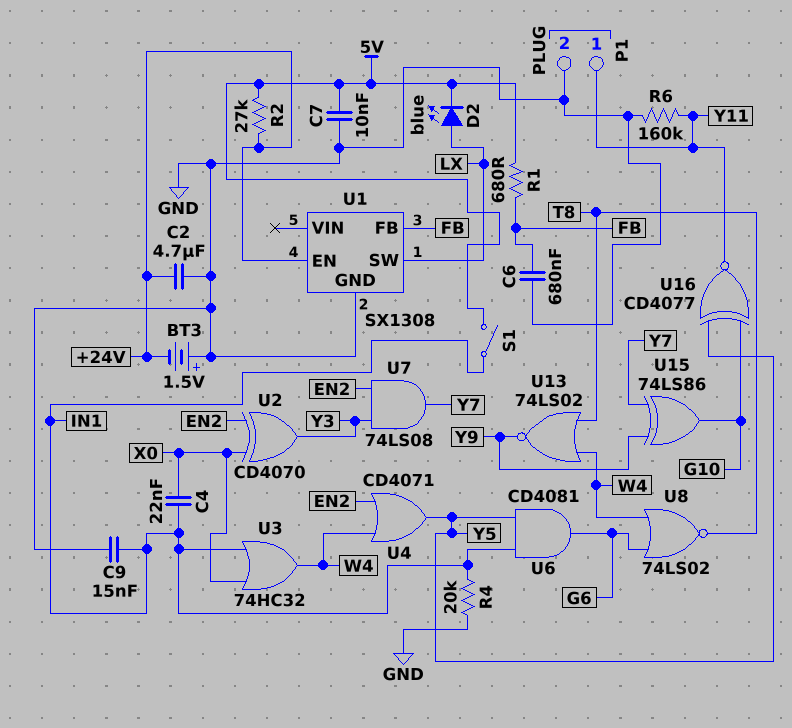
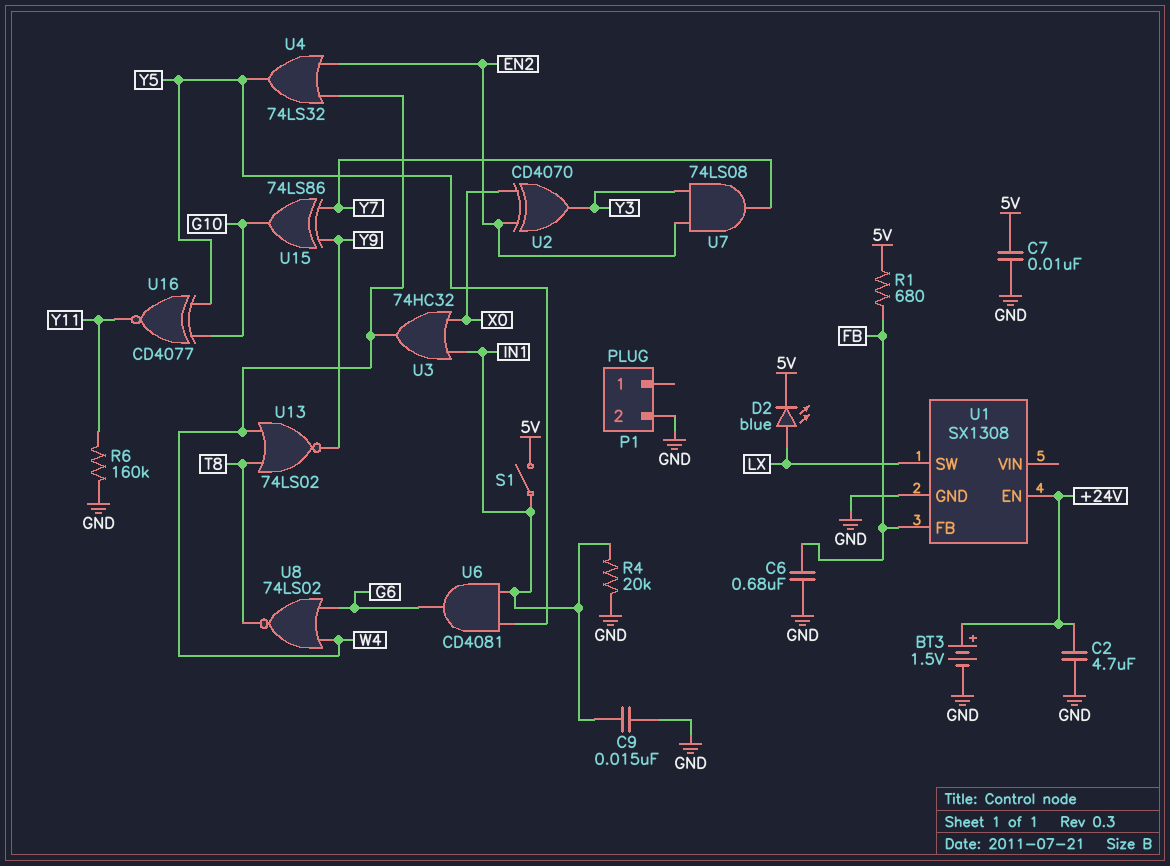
BT3: 1.5V (plus GND, minus +24V) -> 1.5V (plus +24V, minus GND)
C4: 22nF (IN1, X0) -> none
P1 pin 1: Y11 -> none
R2: 27k (+24V, 5V) -> none
U4: OR CD4071 (in EN2, in W4, out Y5) -> OR 74LS32 (in EN2, in W4, out Y5)

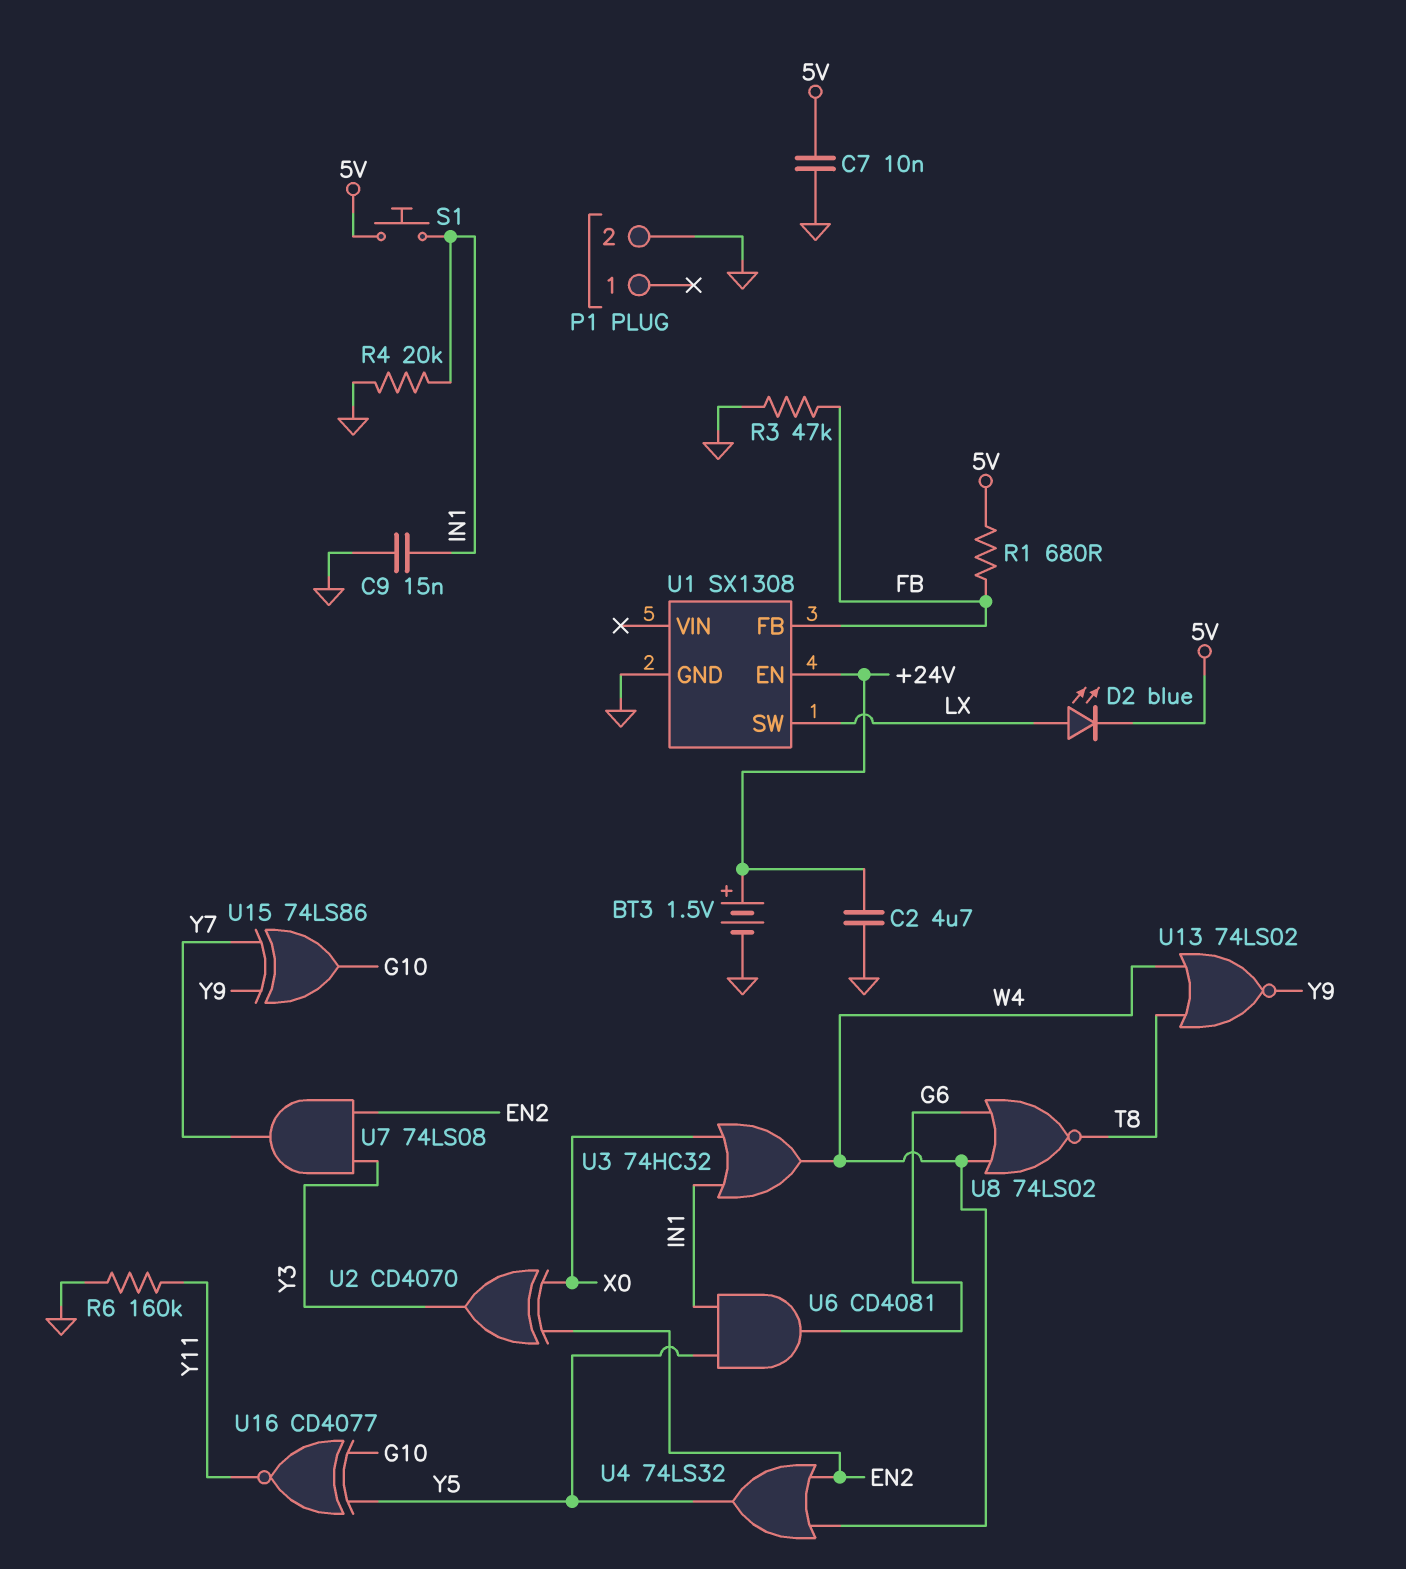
C6: 680nF (FB, GND) -> none
R3: none -> 47k (FB, GND)
S1: switch (5V, IN1) -> button (5V, IN1)

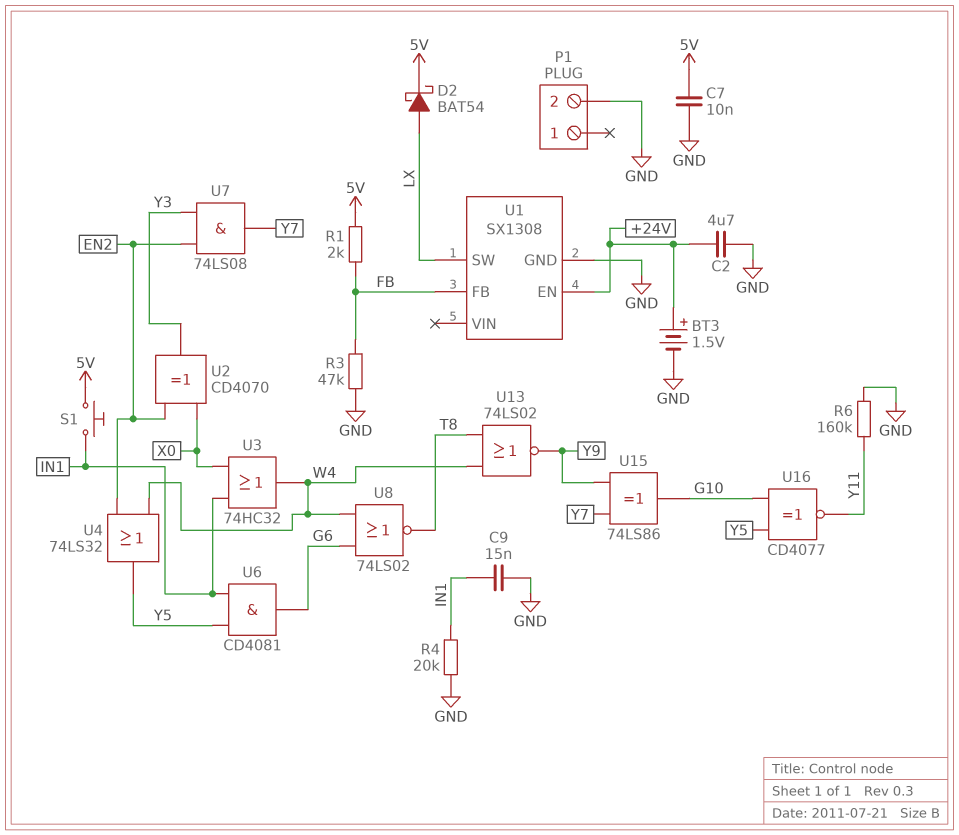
D2: LED blue (A LX, K 5V) -> schottky BAT54 (A LX, K 5V)
R1: 680 (5V, FB) -> 2k (5V, FB)

